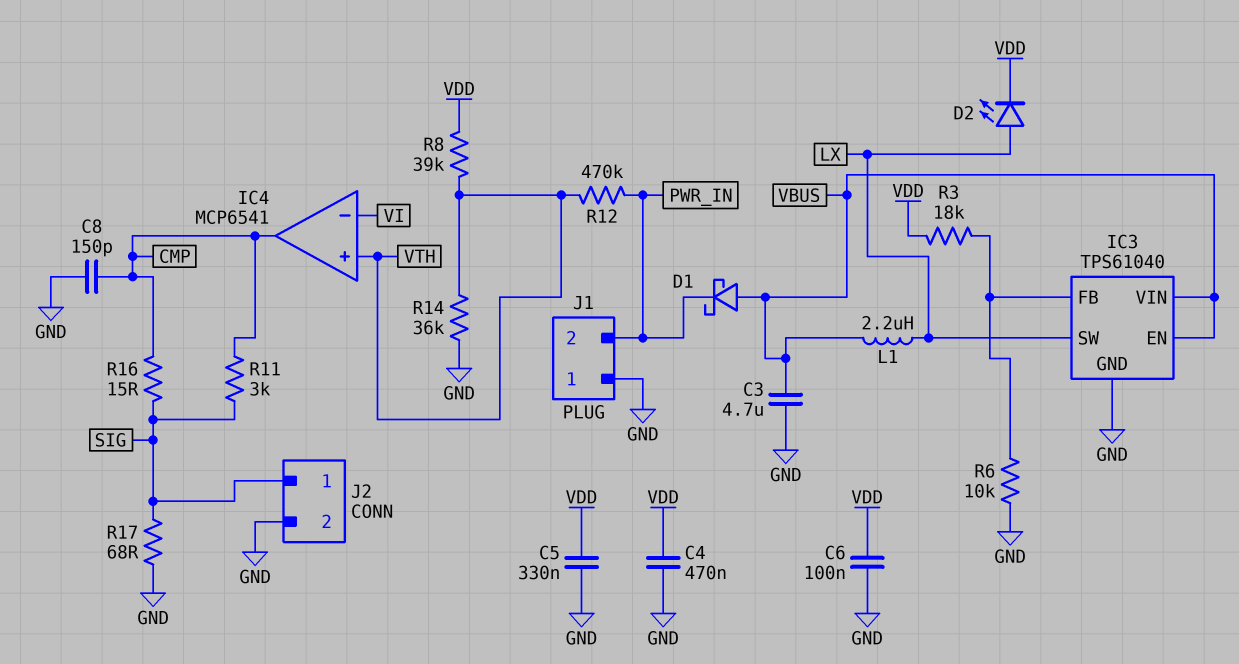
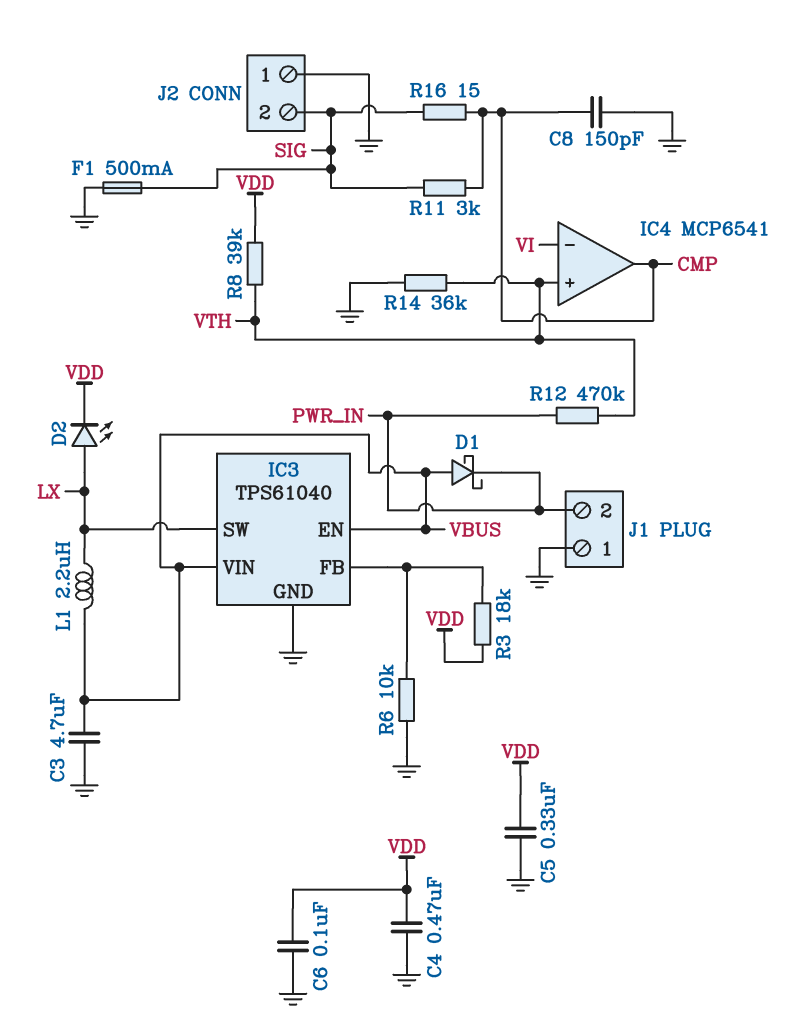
F1: none -> 500mA (GND, SIG)
J2 pin 1: SIG -> GND
J2 pin 2: GND -> SIG
R17: 68 (GND, SIG) -> none

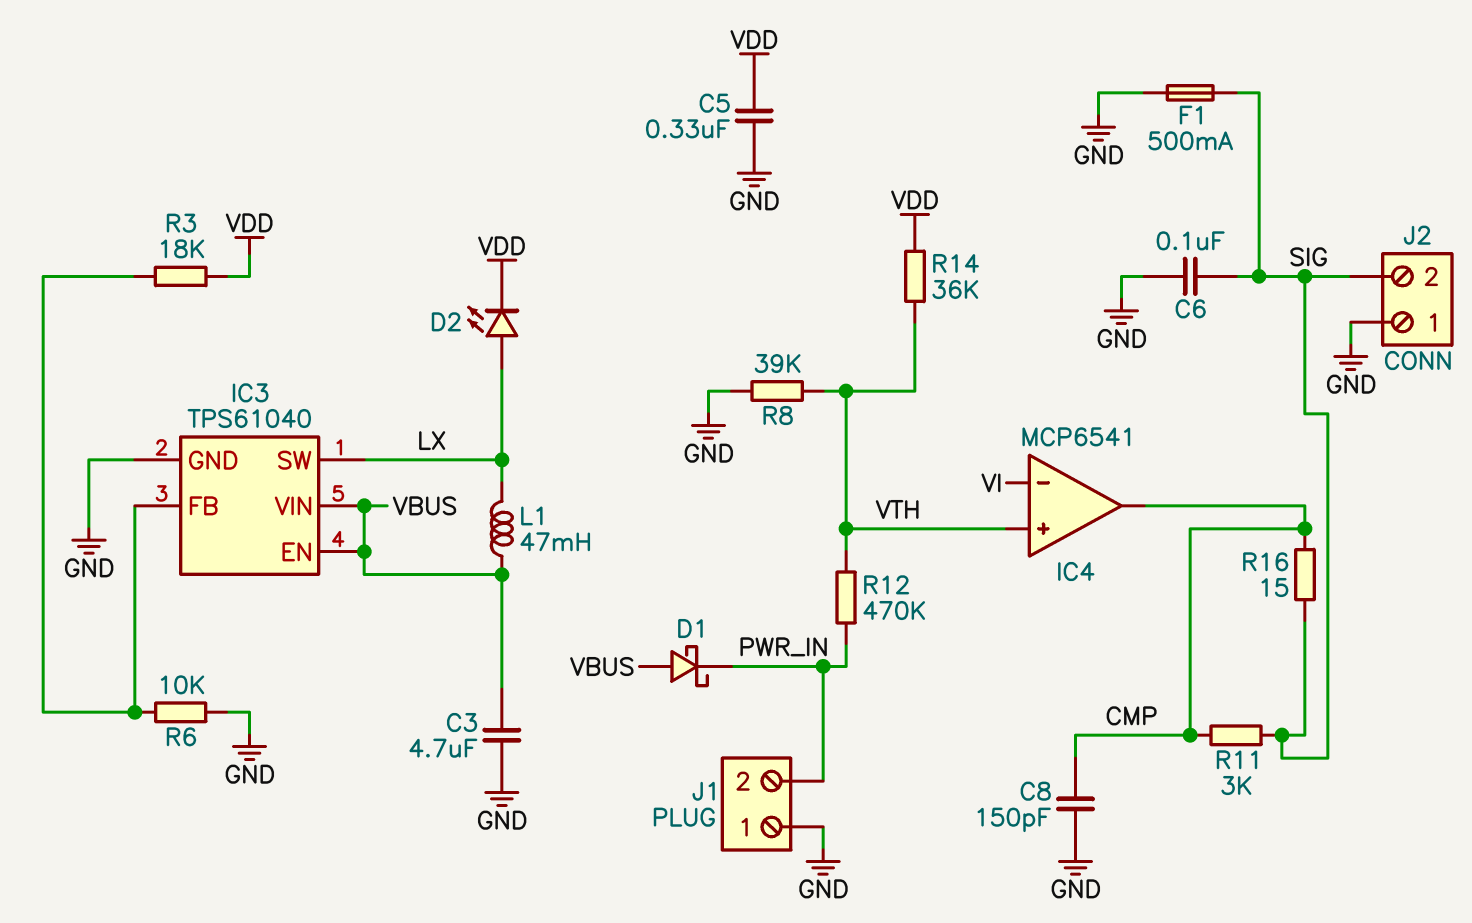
C4: 470nF (GND, VDD) -> none
C6: 100nF (GND, VDD) -> 100nF (GND, SIG)
L1: 2.2uH (LX, VBUS) -> 47mH (LX, VBUS)
R8: 39k (VDD, VTH) -> 39k (GND, VTH)
R14: 36k (GND, VTH) -> 36k (VDD, VTH)

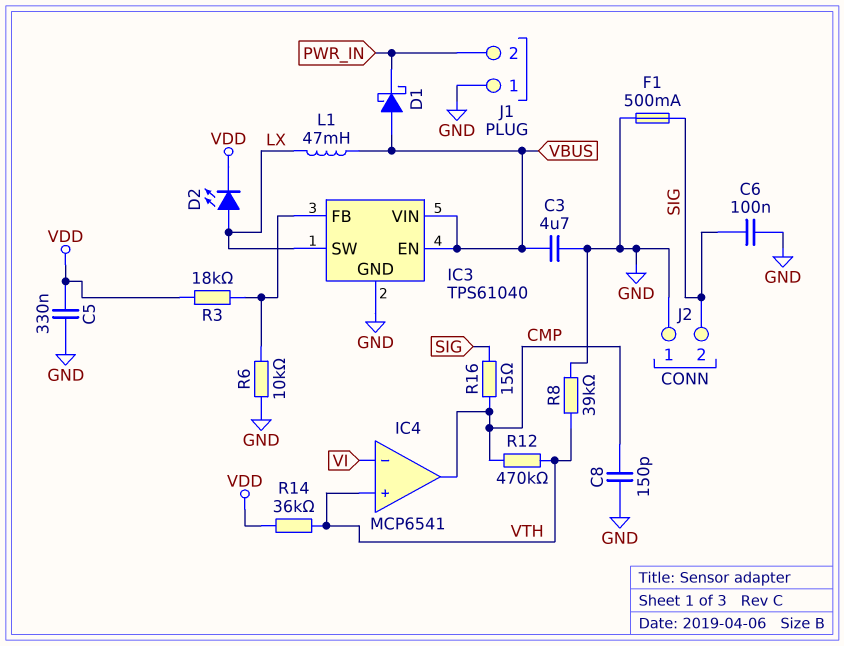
R11: 3k (CMP, SIG) -> none
R12: 470k (PWR_IN, VTH) -> 470k (CMP, VTH)

